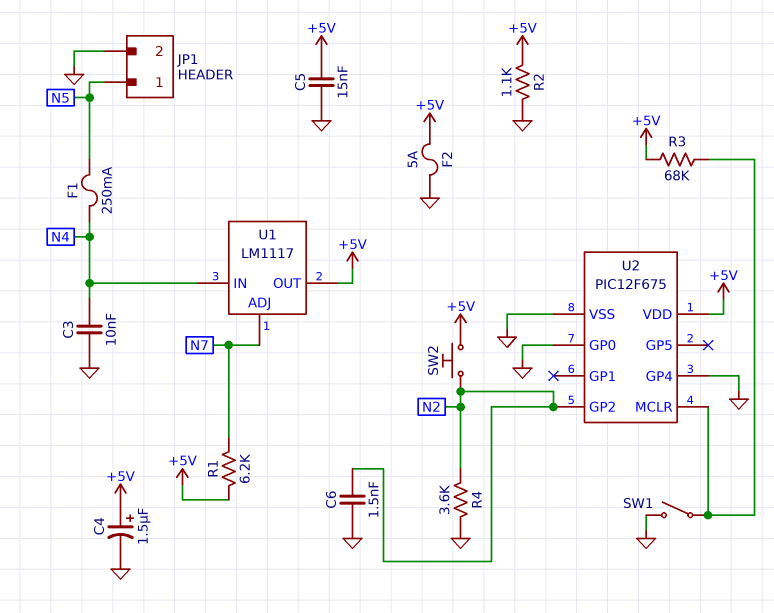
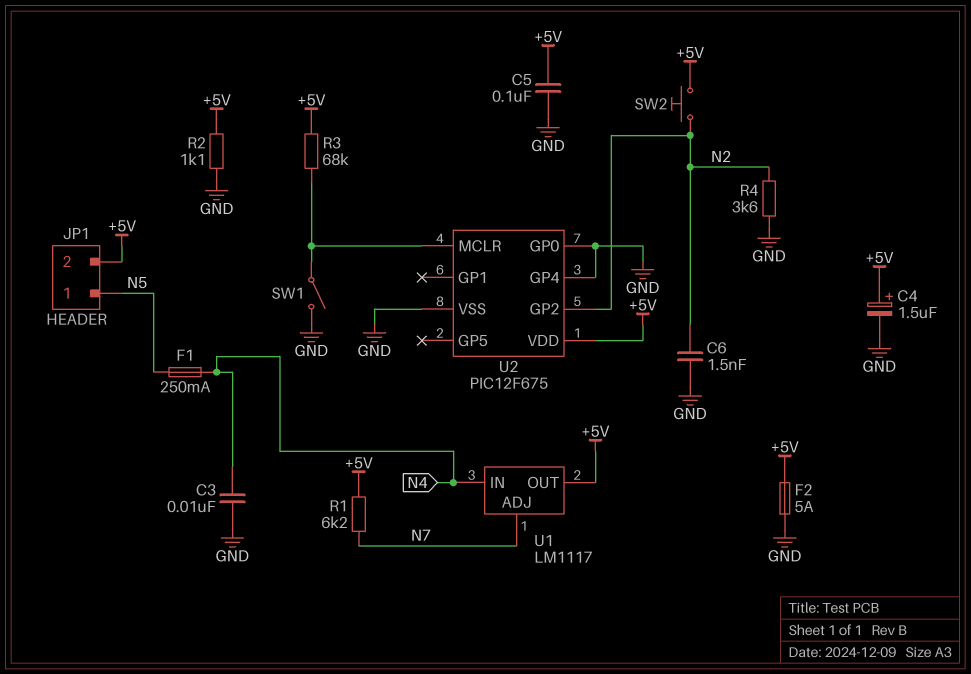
C5: 15nF (+5V, GND) -> 100nF (+5V, GND)
JP1 pin 2: GND -> +5V

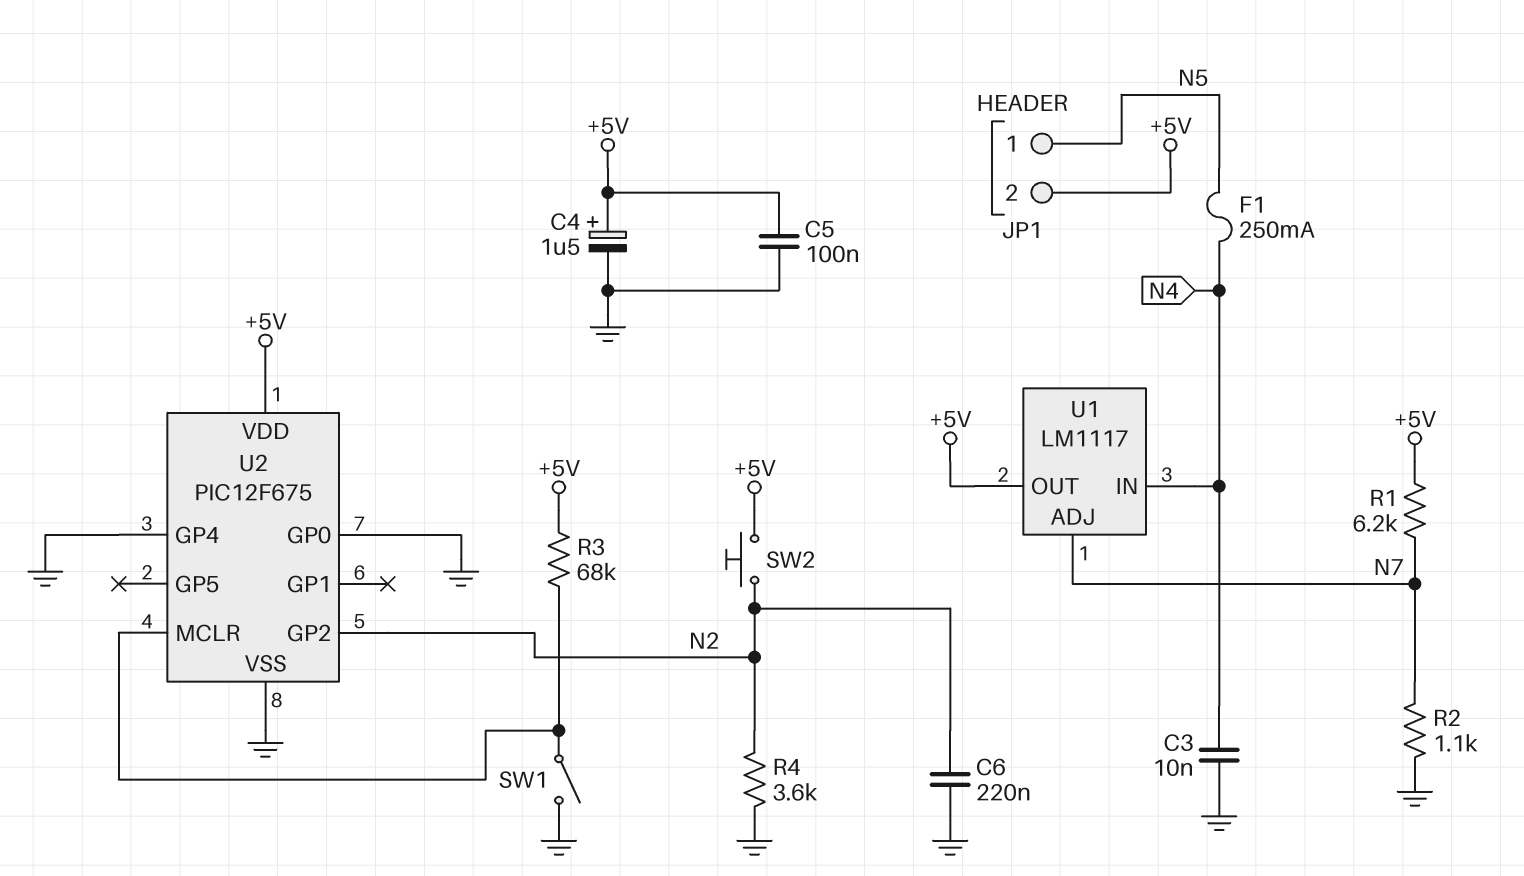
C6: 1.5nF (GND, N2) -> 220nF (GND, N2)
F2: 5A (+5V, GND) -> none
R2: 1.1k (+5V, GND) -> 1.1k (GND, N7)

